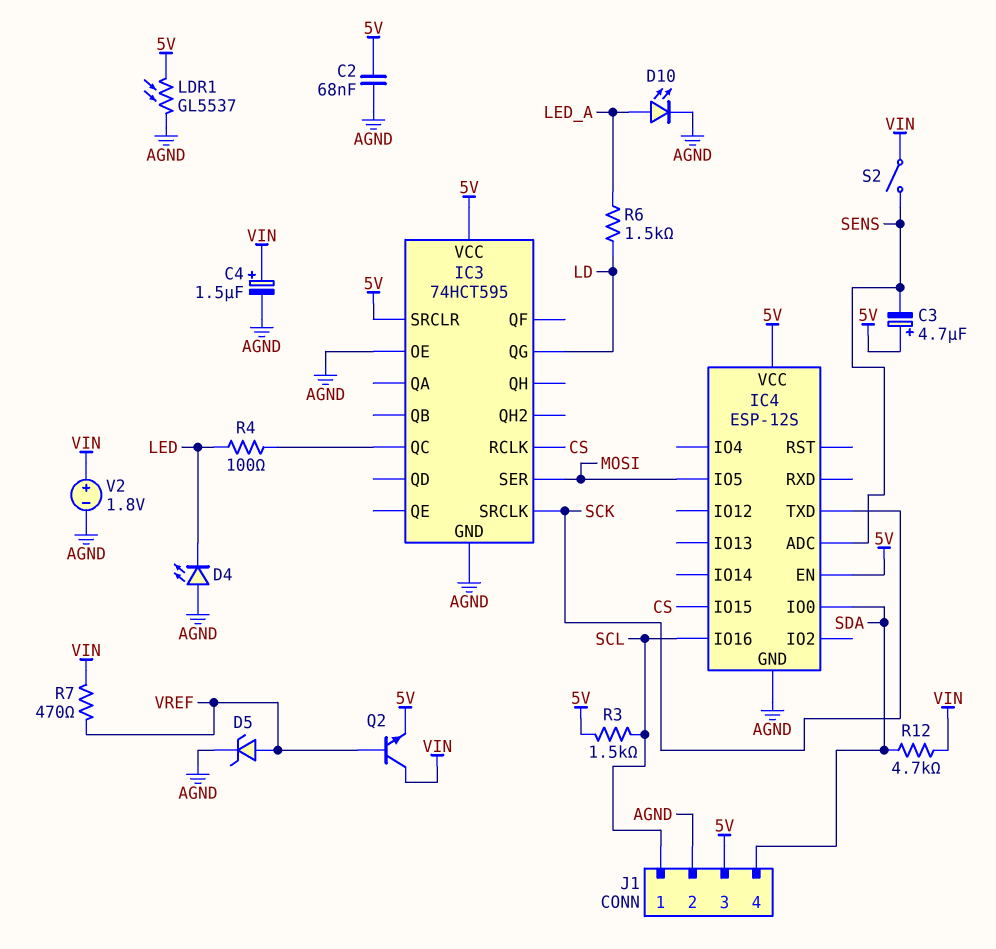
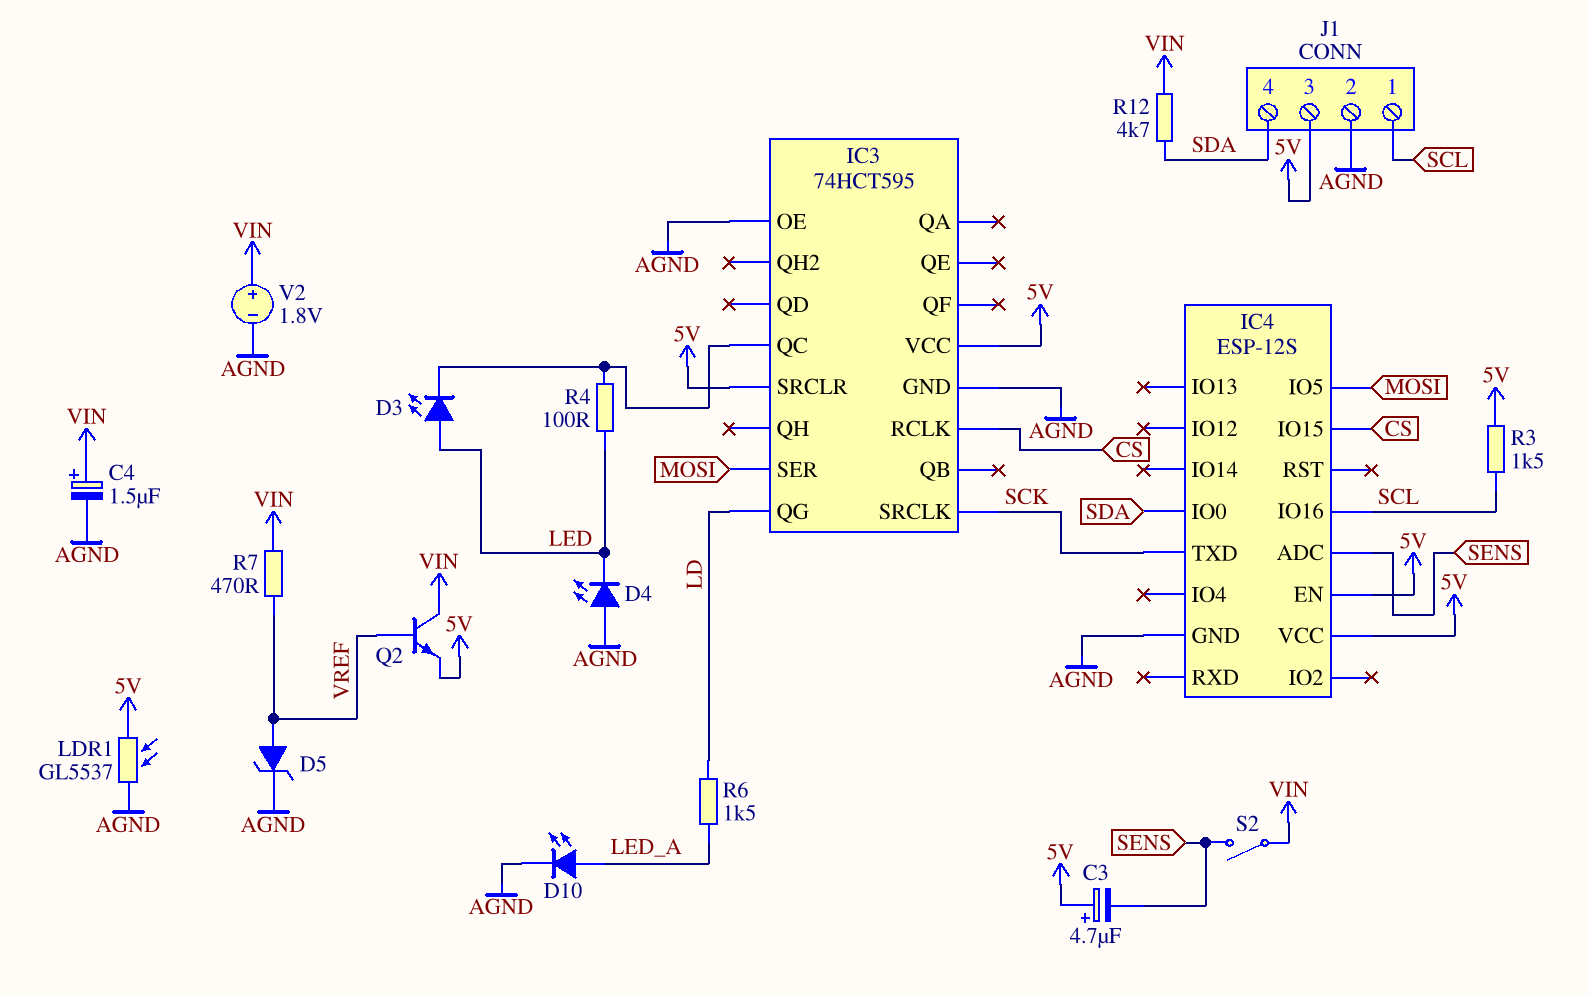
C2: 68nF (5V, AGND) -> none
D3: none -> LED (A LED, K IC3/QC)

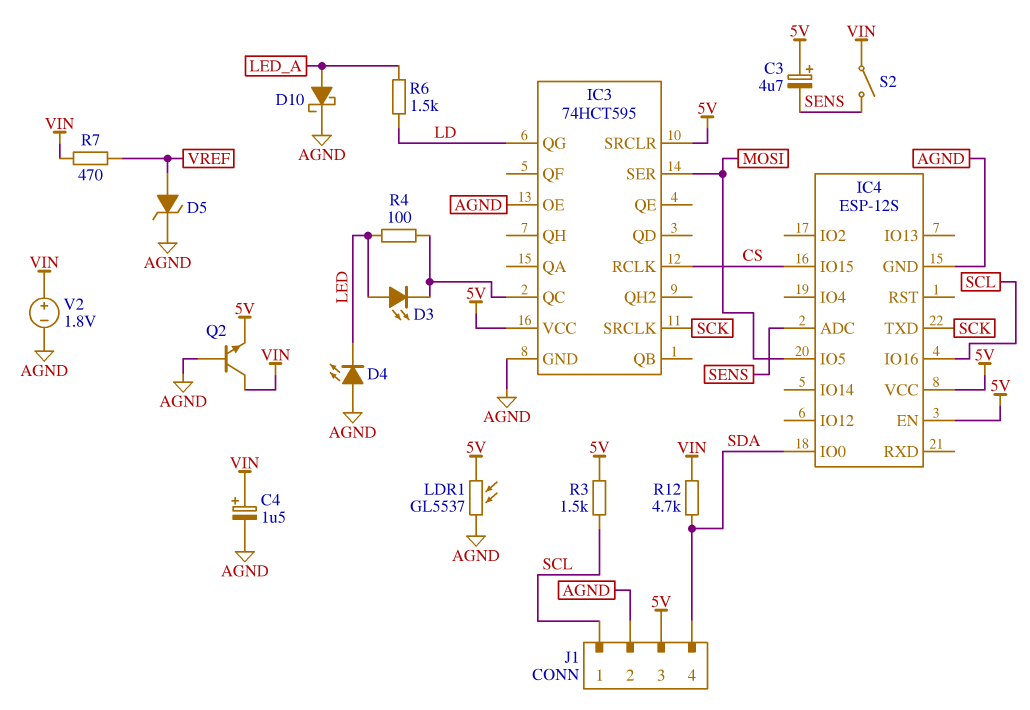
D10: LED (A LED_A, K AGND) -> schottky (A LED_A, K AGND)
Q2: NPN (B VREF, C VIN, E 5V) -> NPN (B AGND, C VIN, E 5V)

